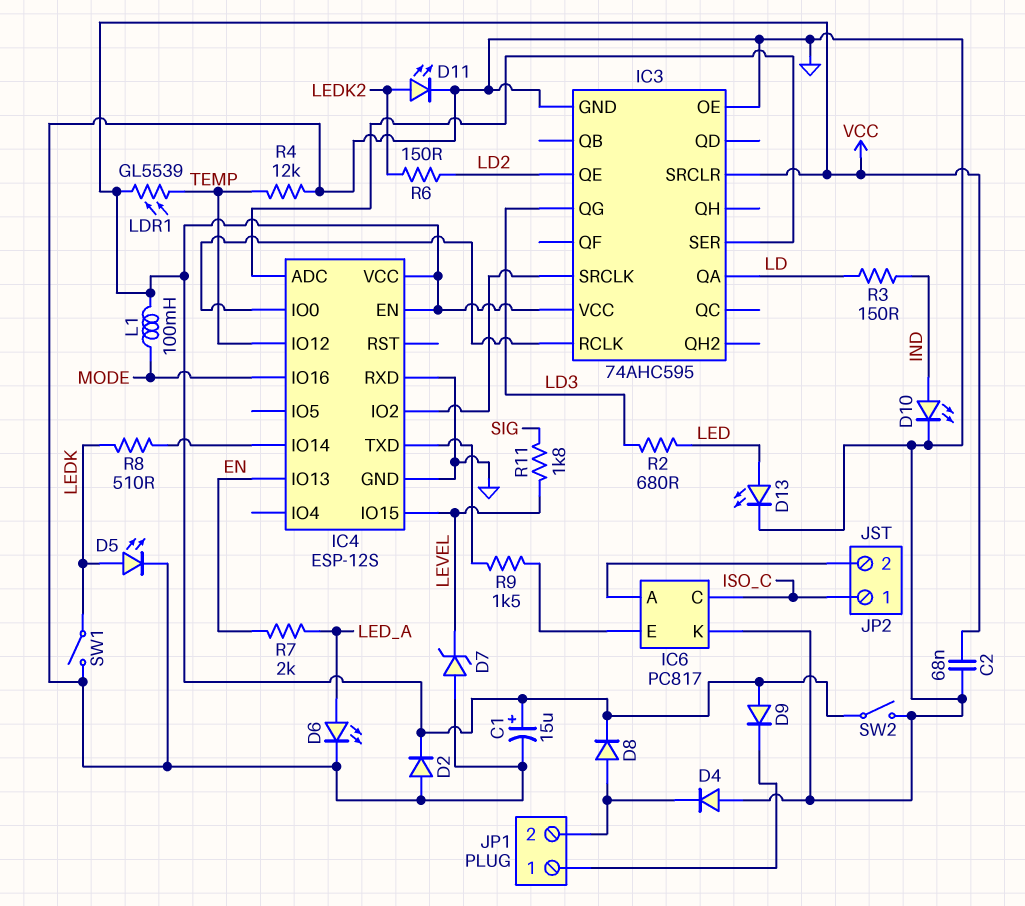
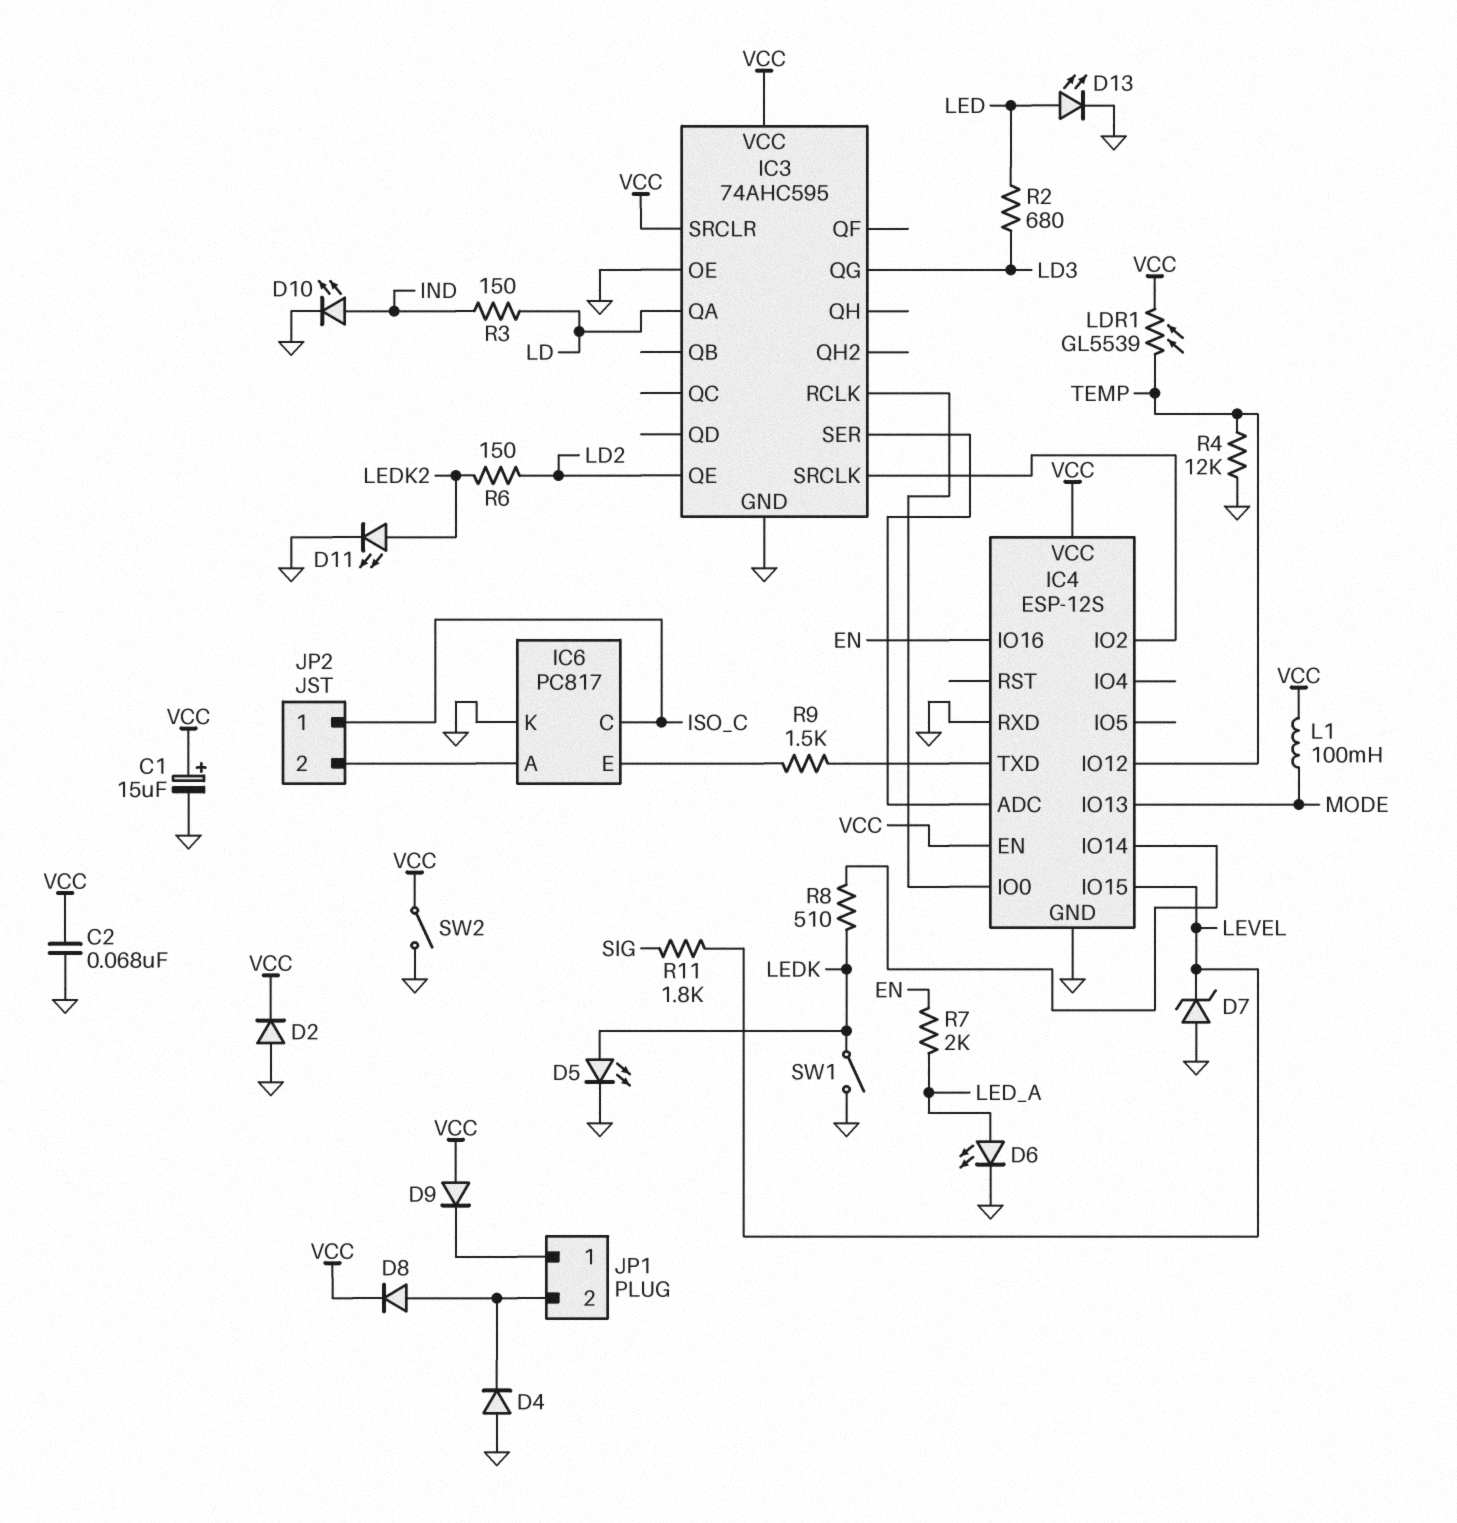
IC4 pin IO13: EN -> MODE
IC4 pin IO16: MODE -> EN

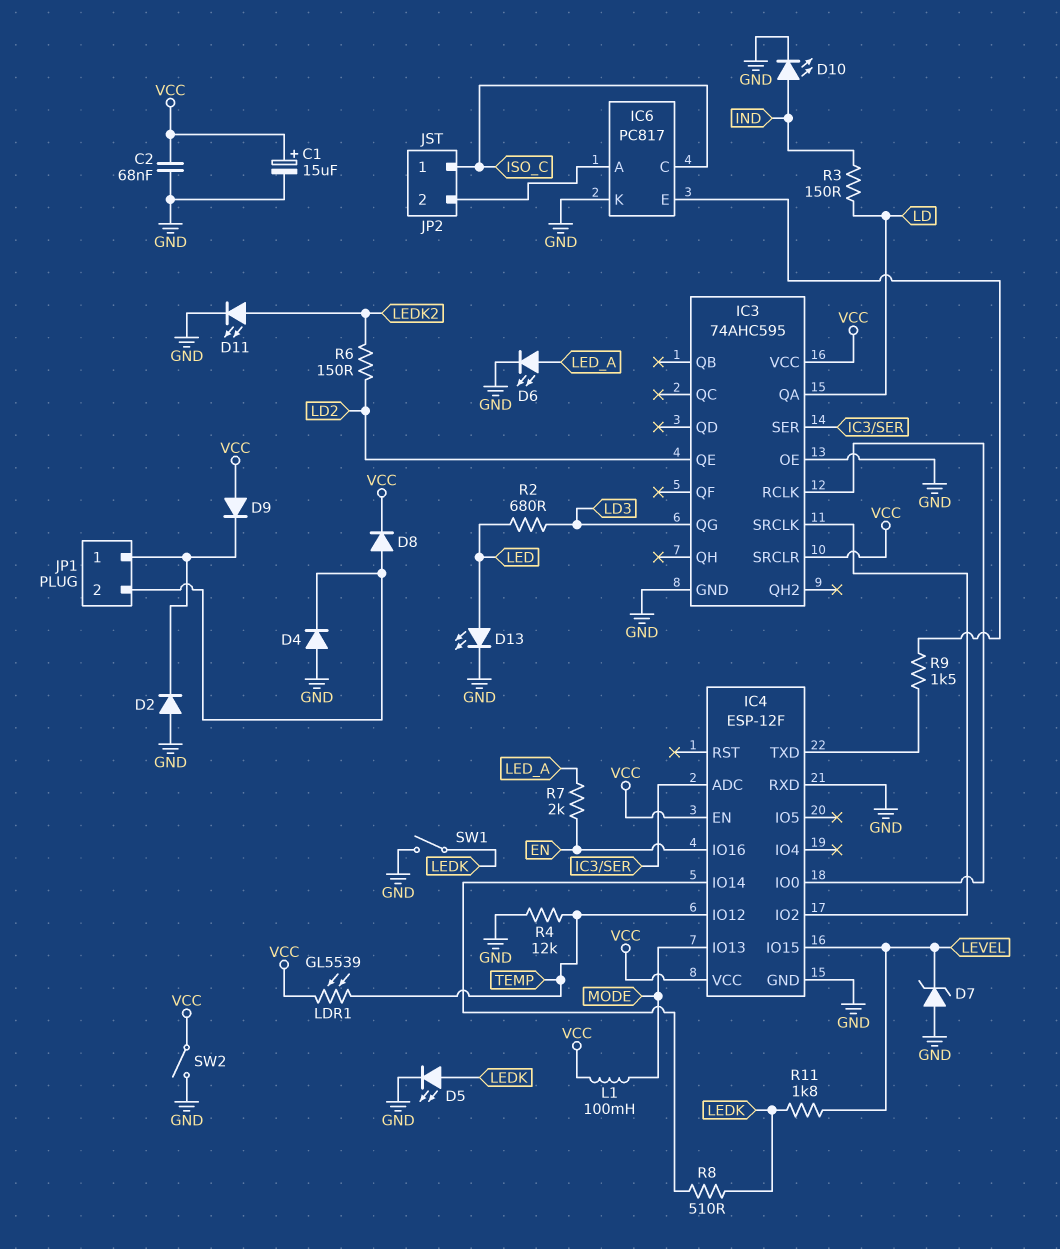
D2: diode (A GND, K VCC) -> diode (A GND, K JP1/1)
IC4: ESP-12S -> ESP-12F
R11: 1.8k (LEVEL, SIG) -> 1.8k (LEDK, LEVEL)

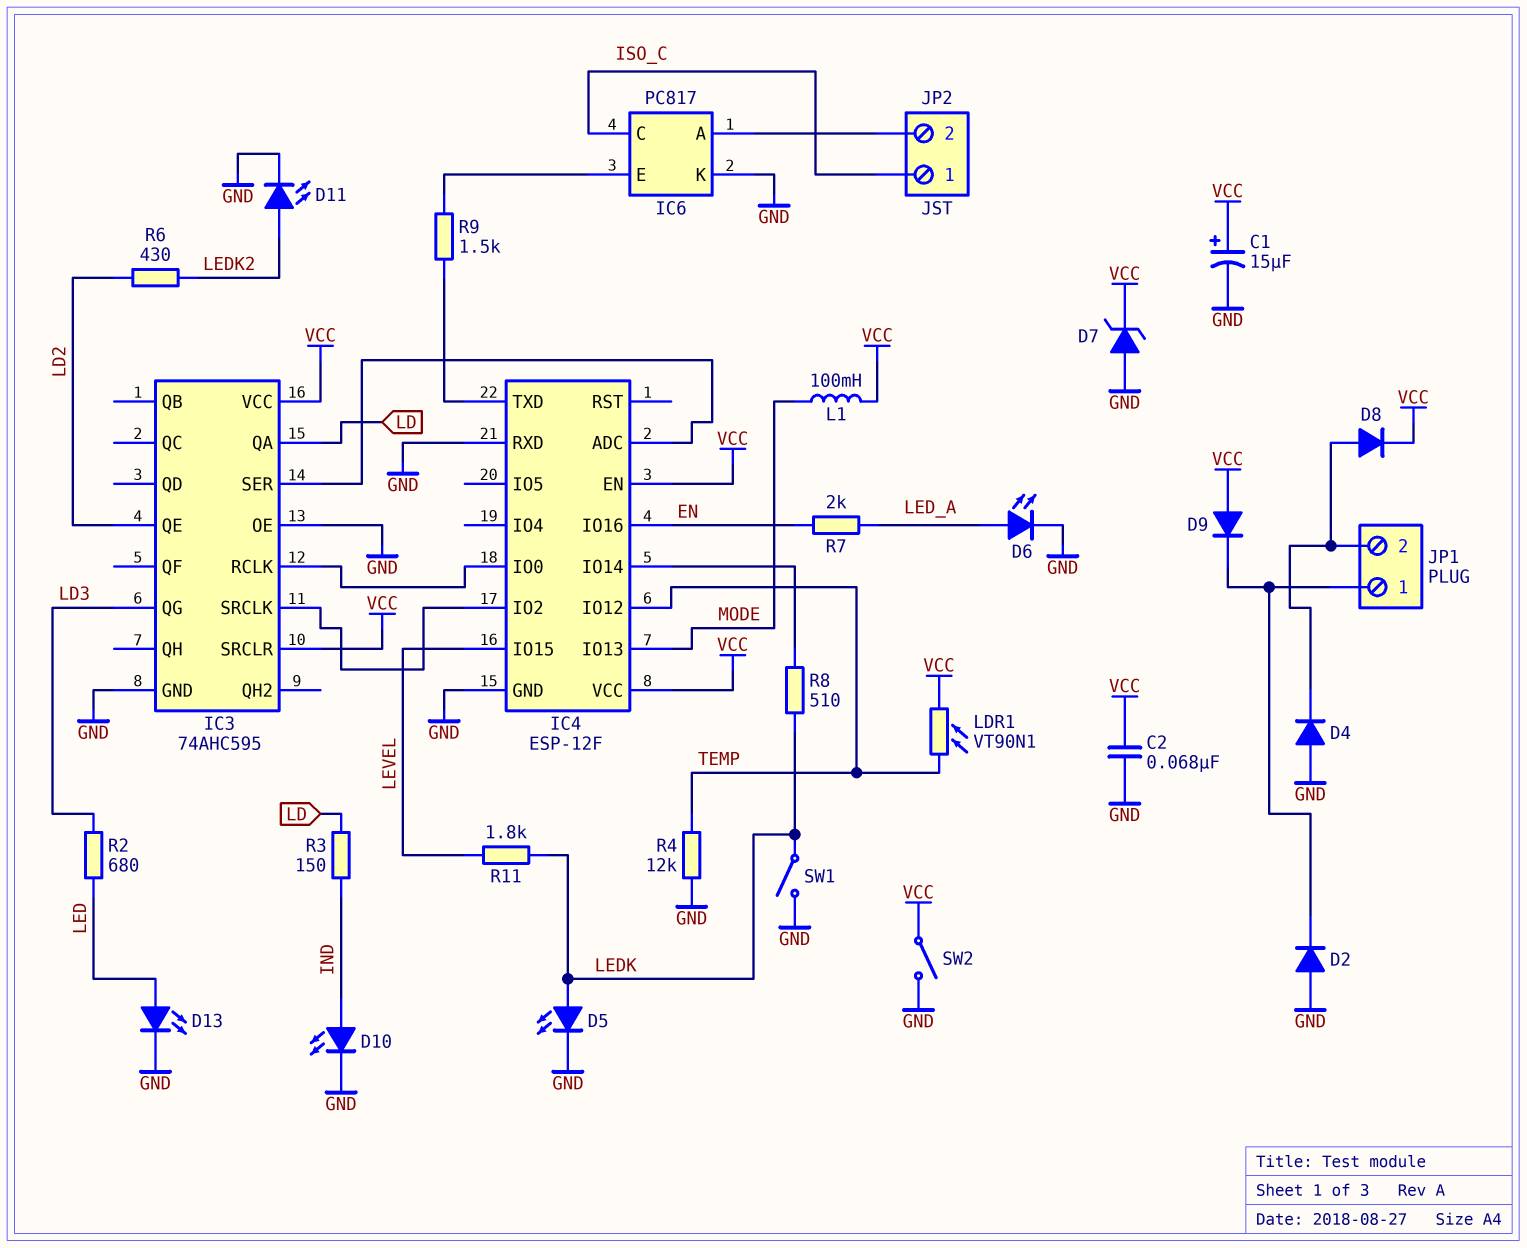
D7: zener (A GND, K LEVEL) -> zener (A GND, K VCC)
LDR1: GL5539 (TEMP, VCC) -> VT90N1 (TEMP, VCC)
R6: 150 (LD2, LEDK2) -> 430 (LD2, LEDK2)

